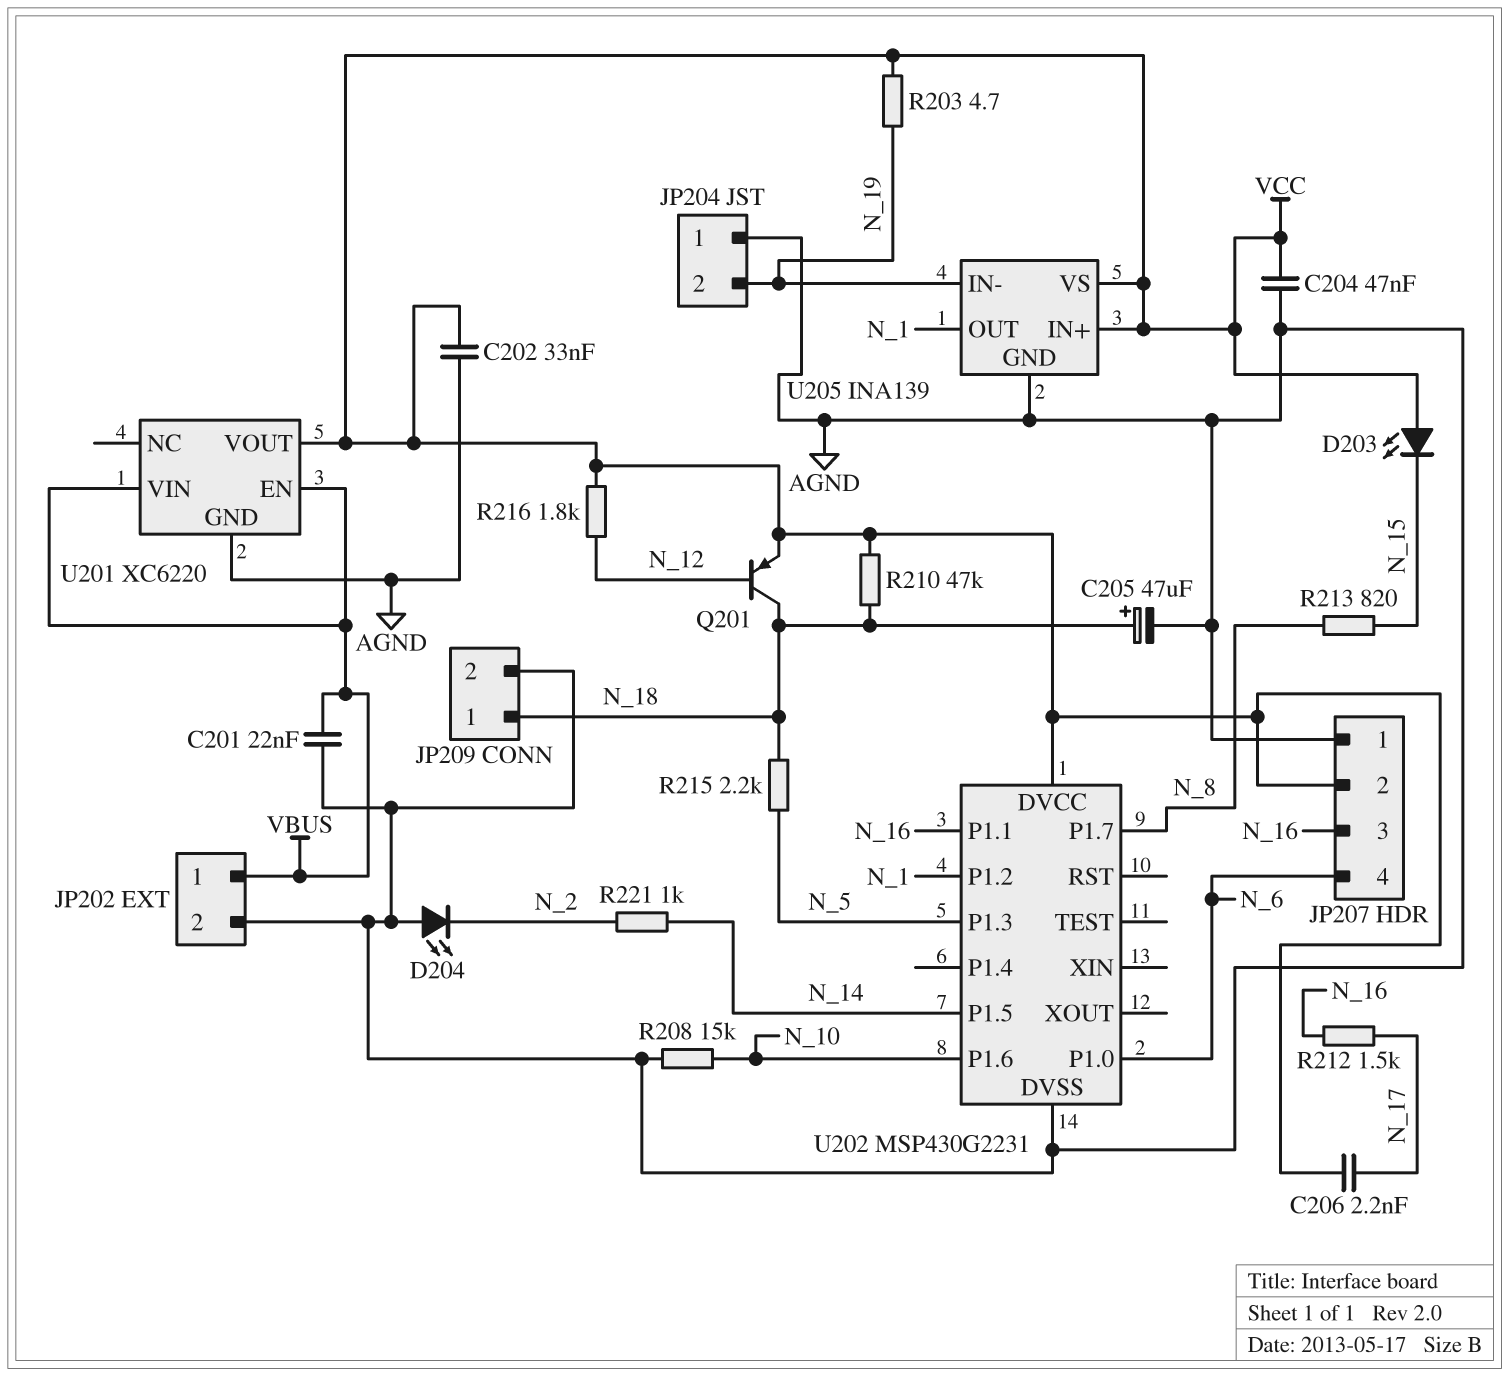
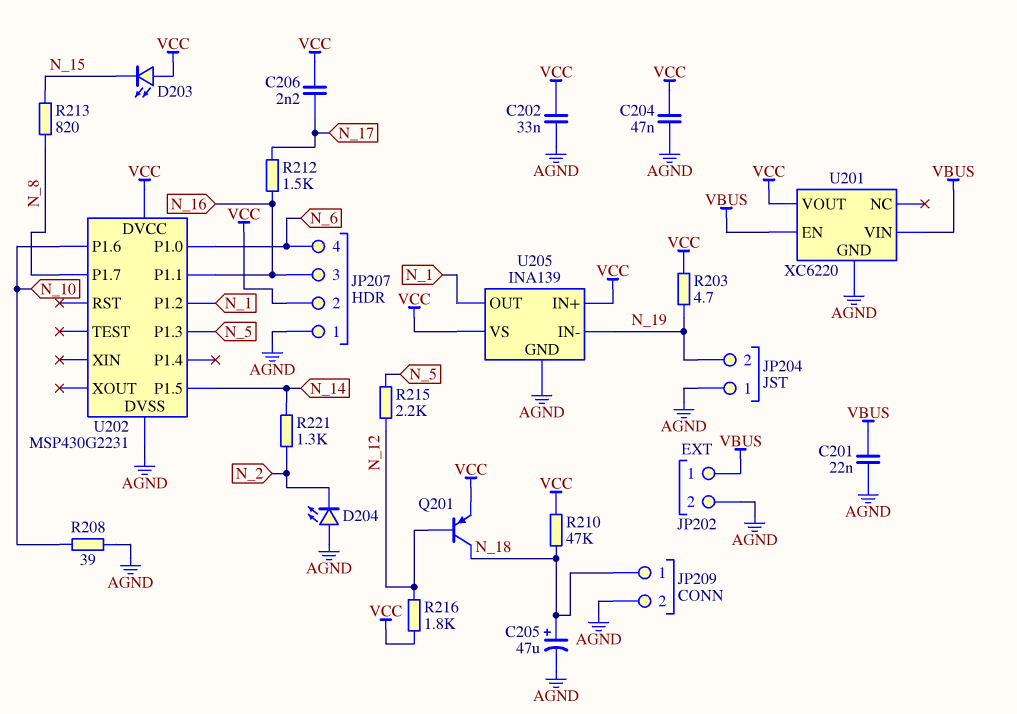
R208: 15k (AGND, N_10) -> 39 (AGND, N_10)
R215: 2.2k (N_5, N_18) -> 2.2k (N_5, N_12)
R221: 1k (N_2, N_14) -> 1.3k (N_2, N_14)

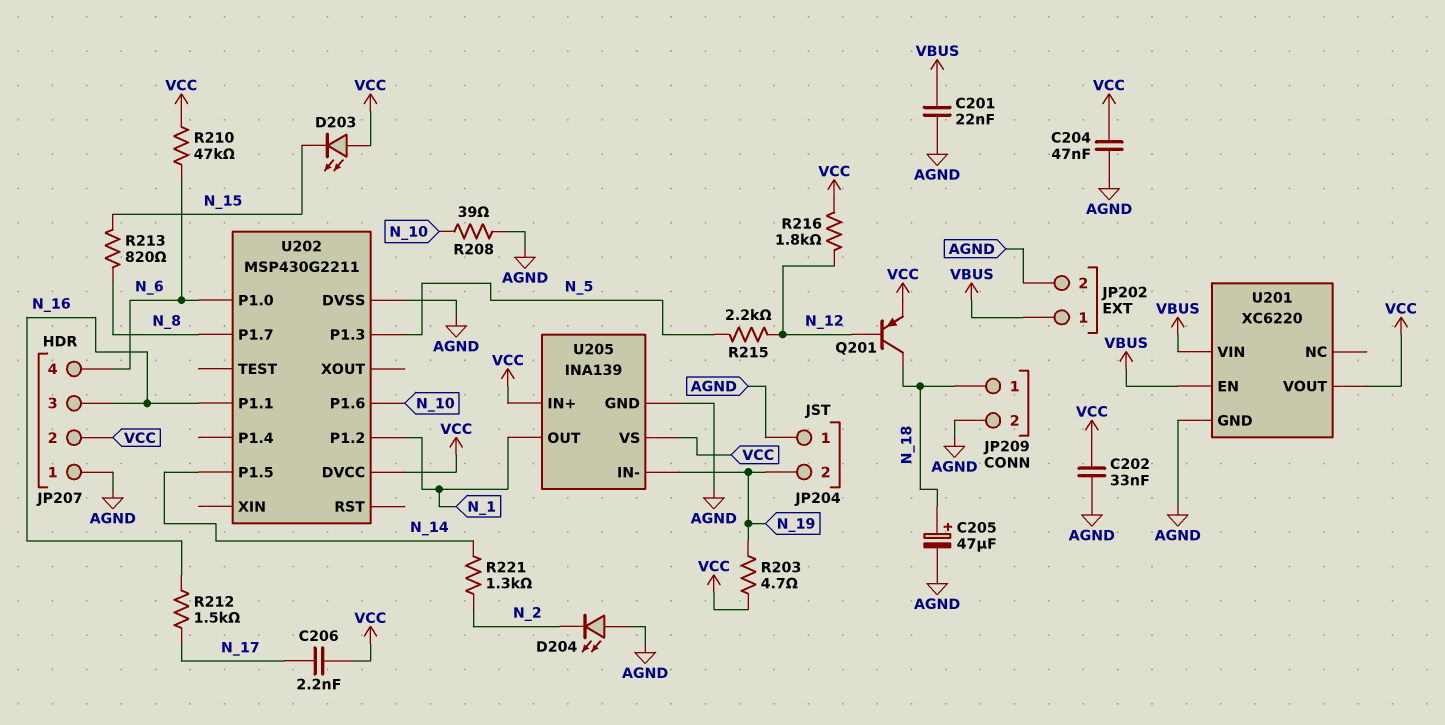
R210: 47k (N_18, VCC) -> 47k (N_6, VCC)
U202: MSP430G2231 -> MSP430G2211

